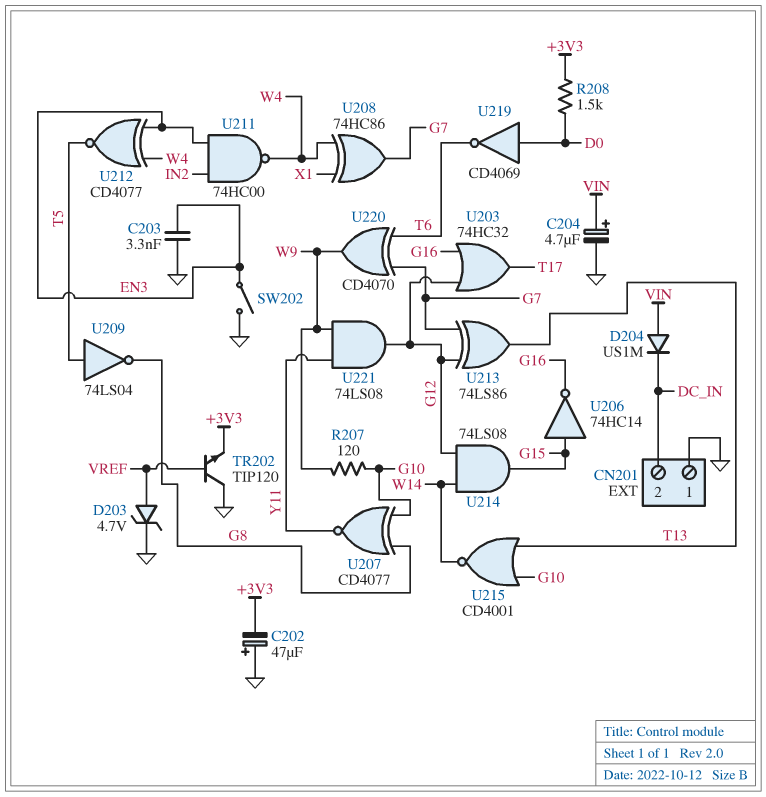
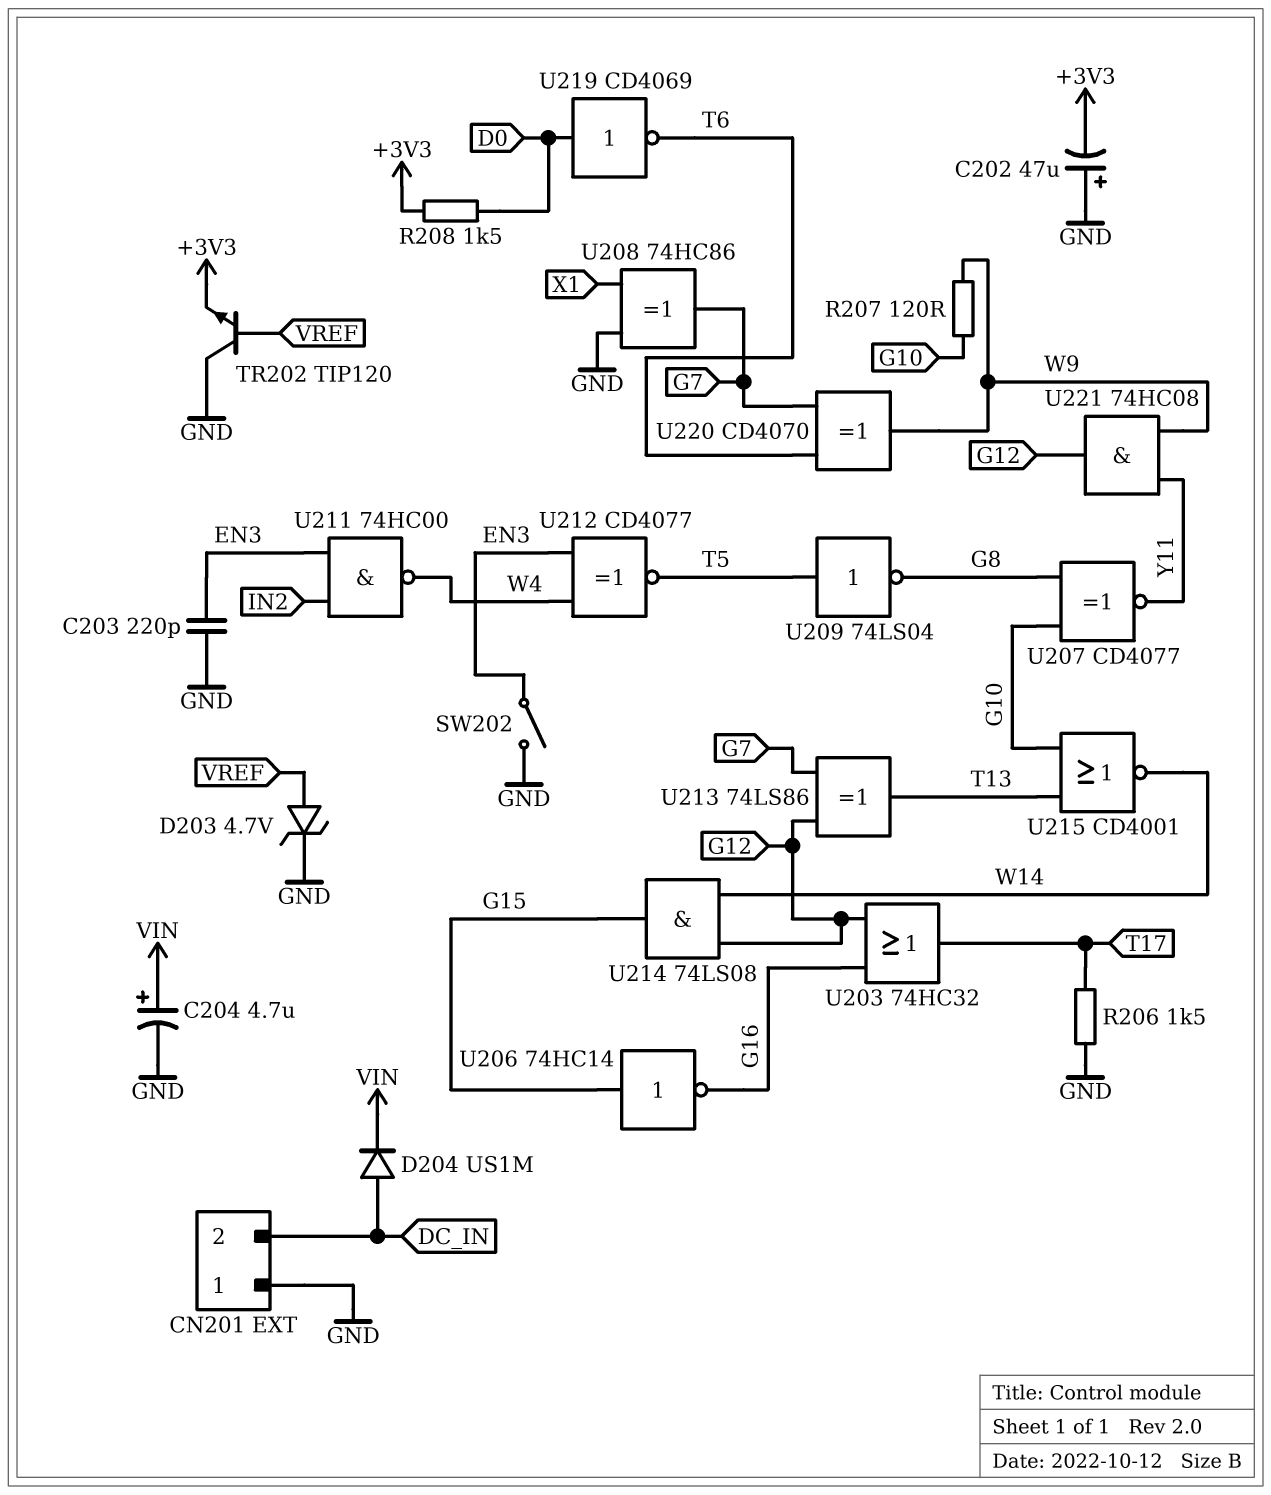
C203: 3.3nF (EN3, GND) -> 220pF (EN3, GND)
D204: diode US1M (A VIN, K DC_IN) -> diode US1M (A DC_IN, K VIN)
R206: none -> 1.5k (GND, T17)
U208: XOR 74HC86 (in W4, in X1, out G7) -> XOR 74HC86 (in GND, in X1, out G7)
U221: AND 74LS08 (in W9, in Y11, out G12) -> AND 74HC08 (in W9, in Y11, out G12)

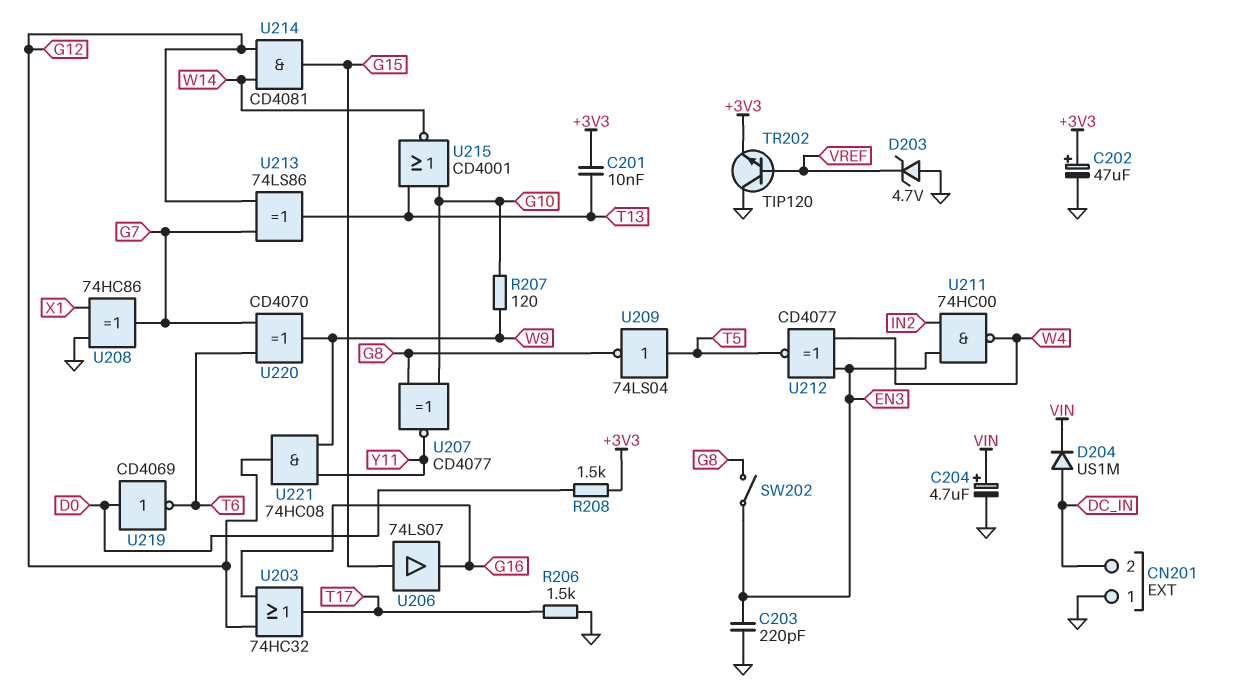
C201: none -> 10nF (+3V3, T13)
C202: 47uF (plus GND, minus +3V3) -> 47uF (plus +3V3, minus GND)
D203: zener 4.7V (A VREF, K GND) -> zener 4.7V (A GND, K VREF)
SW202: switch (EN3, GND) -> switch (EN3, G8)
U206: NOT 74HC14 (in G15, out G16) -> buffer 74LS07 (in G15, out G16)
U214: AND 74LS08 (in G12, in W14, out G15) -> AND CD4081 (in G12, in W14, out G15)

